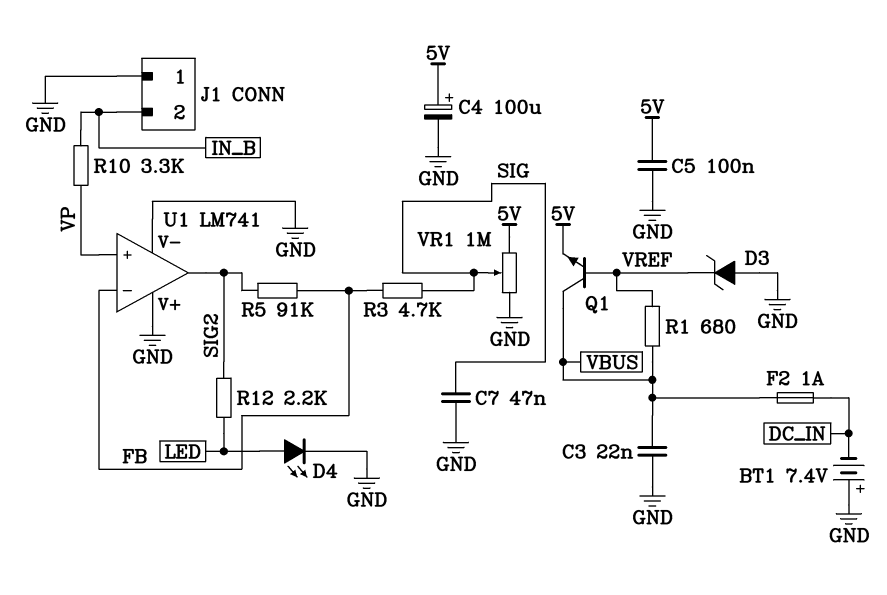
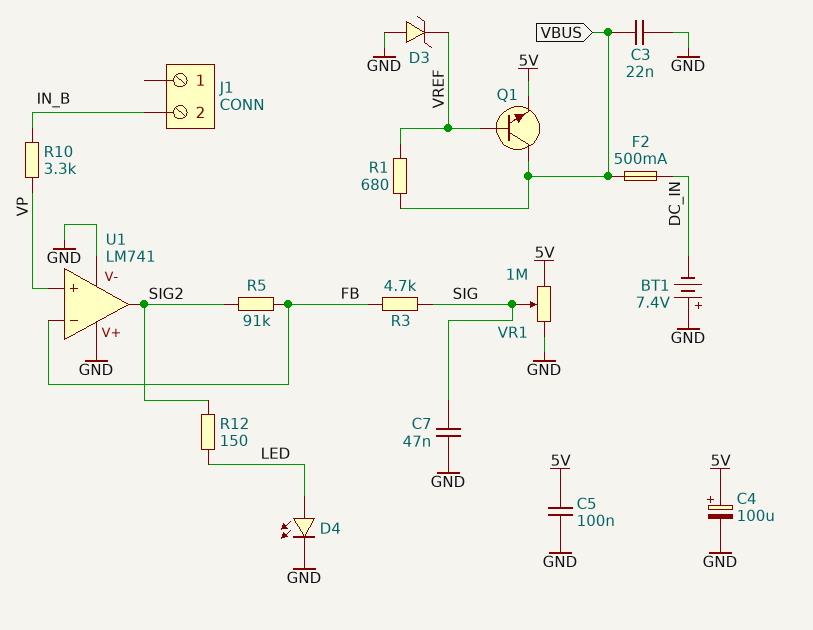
F2: 1A (DC_IN, VBUS) -> 500mA (DC_IN, VBUS)
J1 pin 1: GND -> none
R12: 2.2k (LED, SIG2) -> 150 (LED, SIG2)

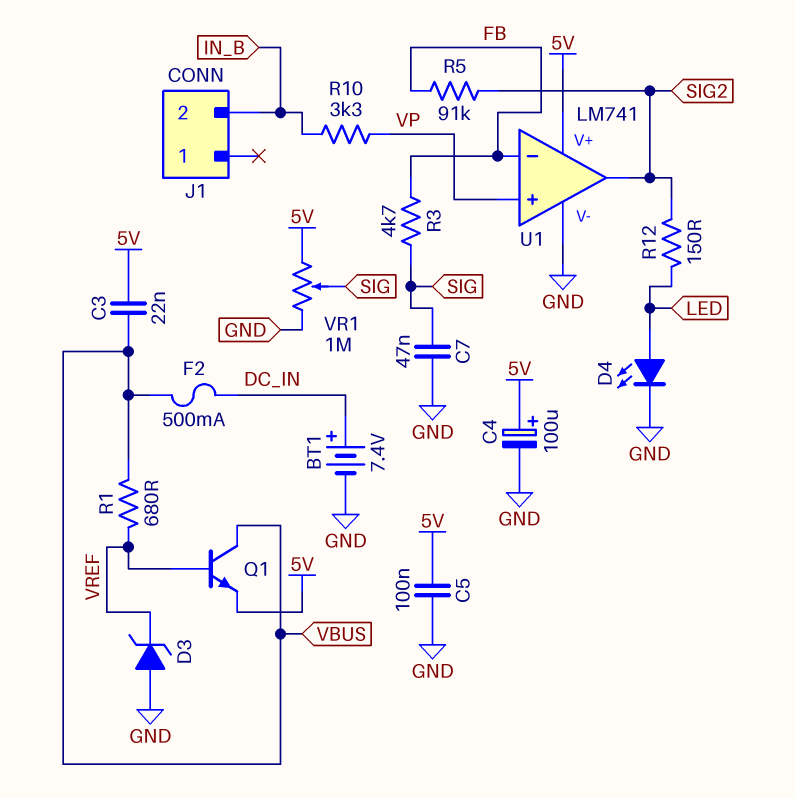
BT1: 7.4V (plus GND, minus DC_IN) -> 7.4V (plus DC_IN, minus GND)
C3: 22nF (GND, VBUS) -> 22nF (5V, VBUS)
U1 pin V+: GND -> 5V

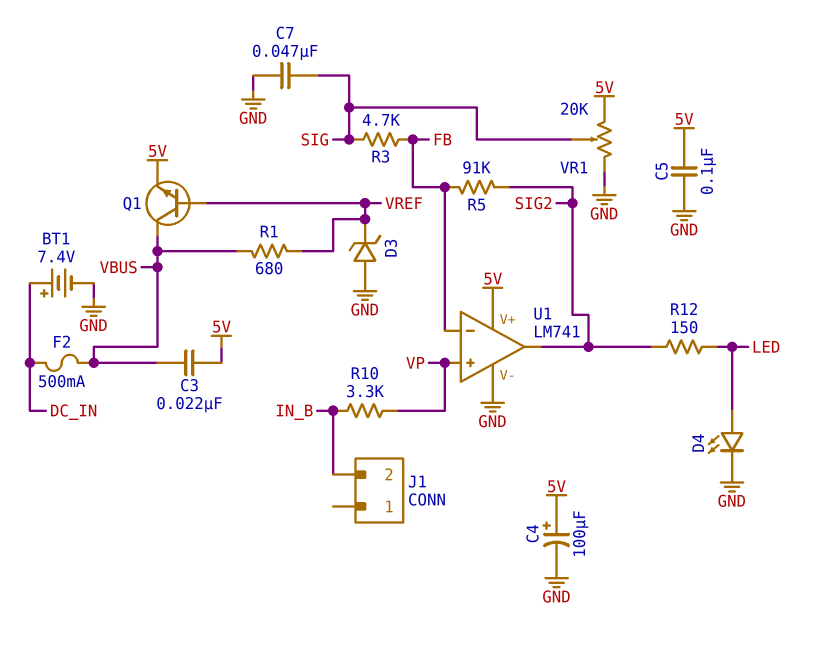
VR1: 1M (5V, GND, wiper SIG) -> 20k (5V, GND, wiper SIG)

